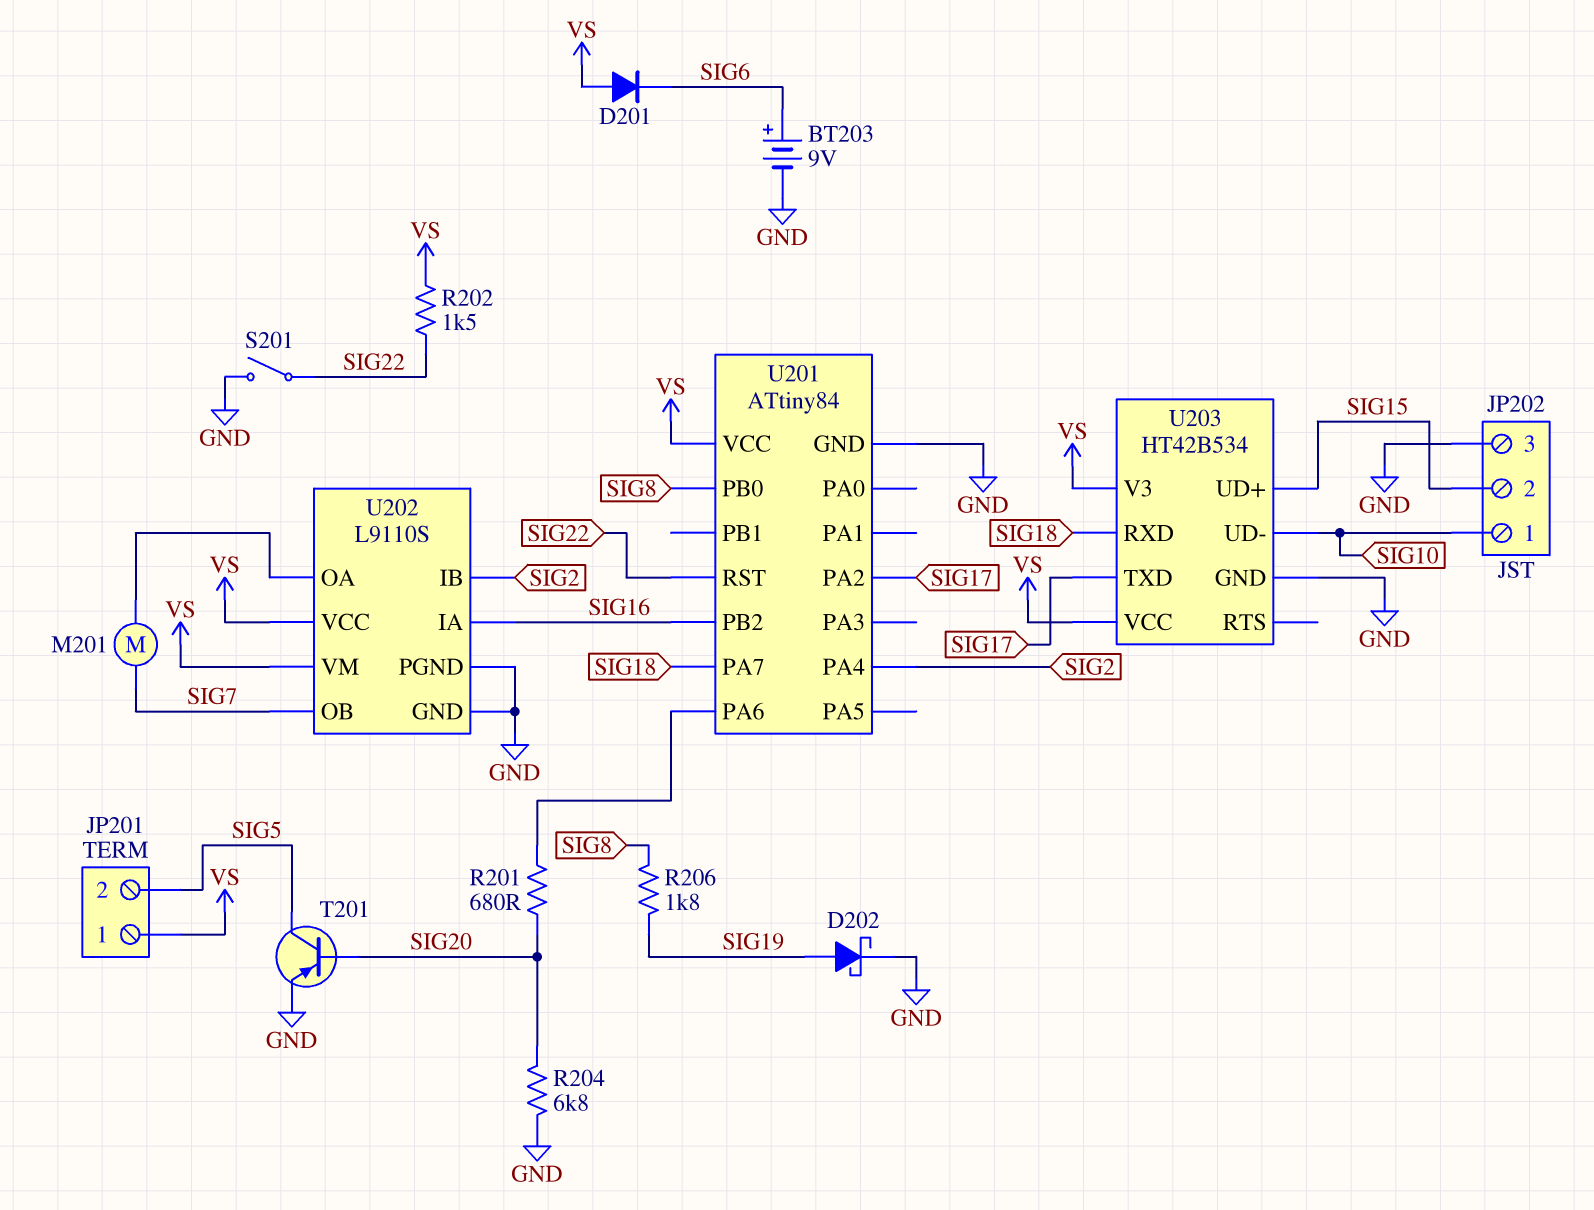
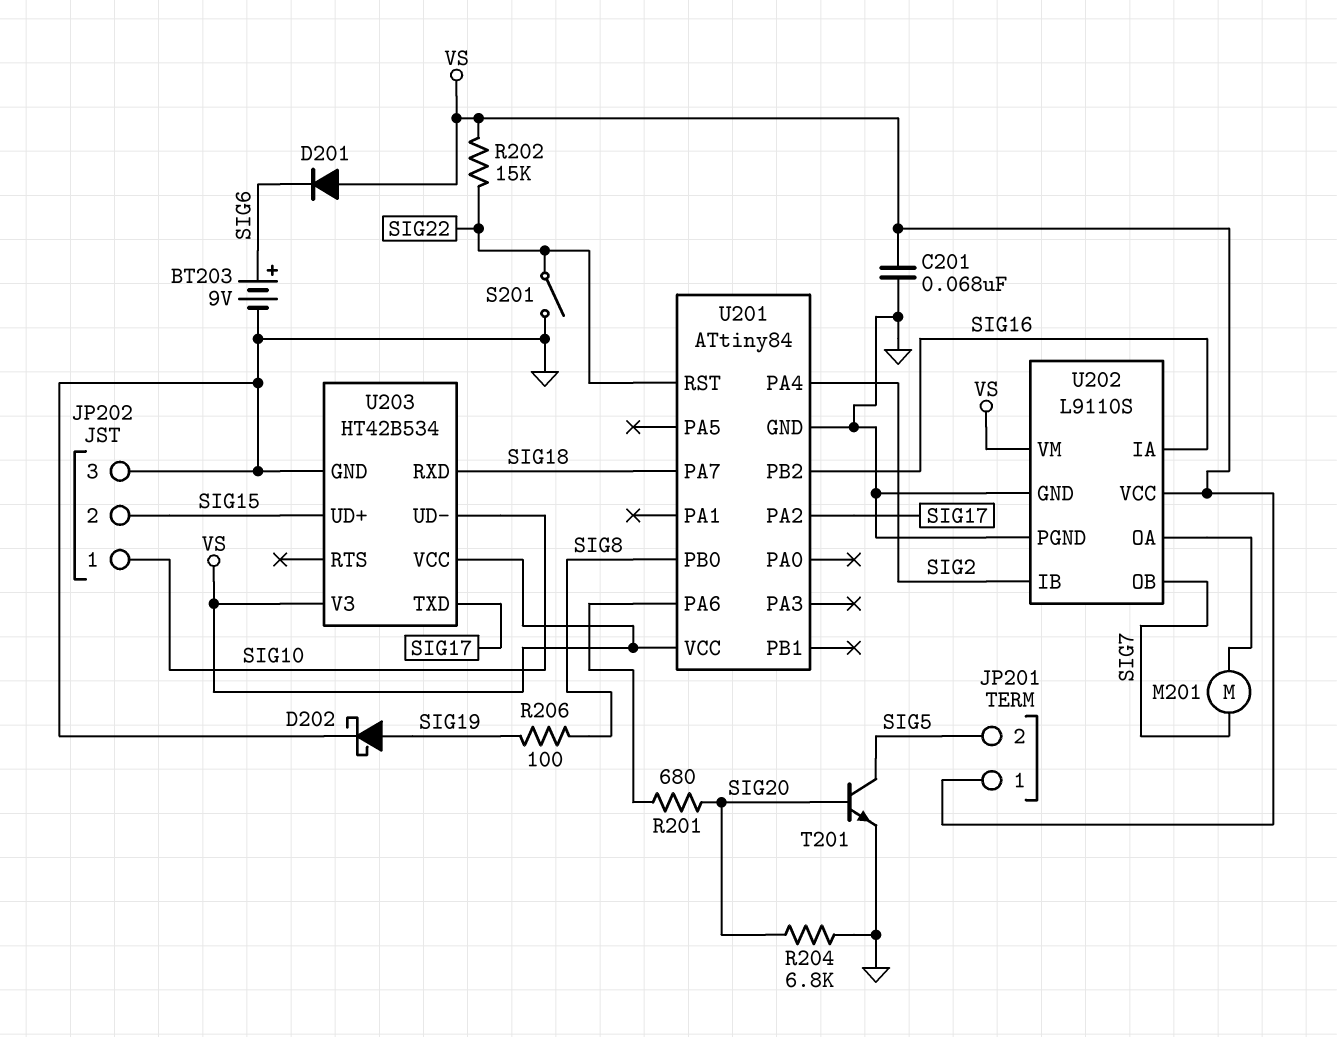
C201: none -> 68nF (GND, VS)
R202: 1.5k (SIG22, VS) -> 15k (SIG22, VS)
R206: 1.8k (SIG8, SIG19) -> 100 (SIG8, SIG19)
T201: PNP (B SIG20, C SIG5, E GND) -> NPN (B SIG20, C SIG5, E GND)

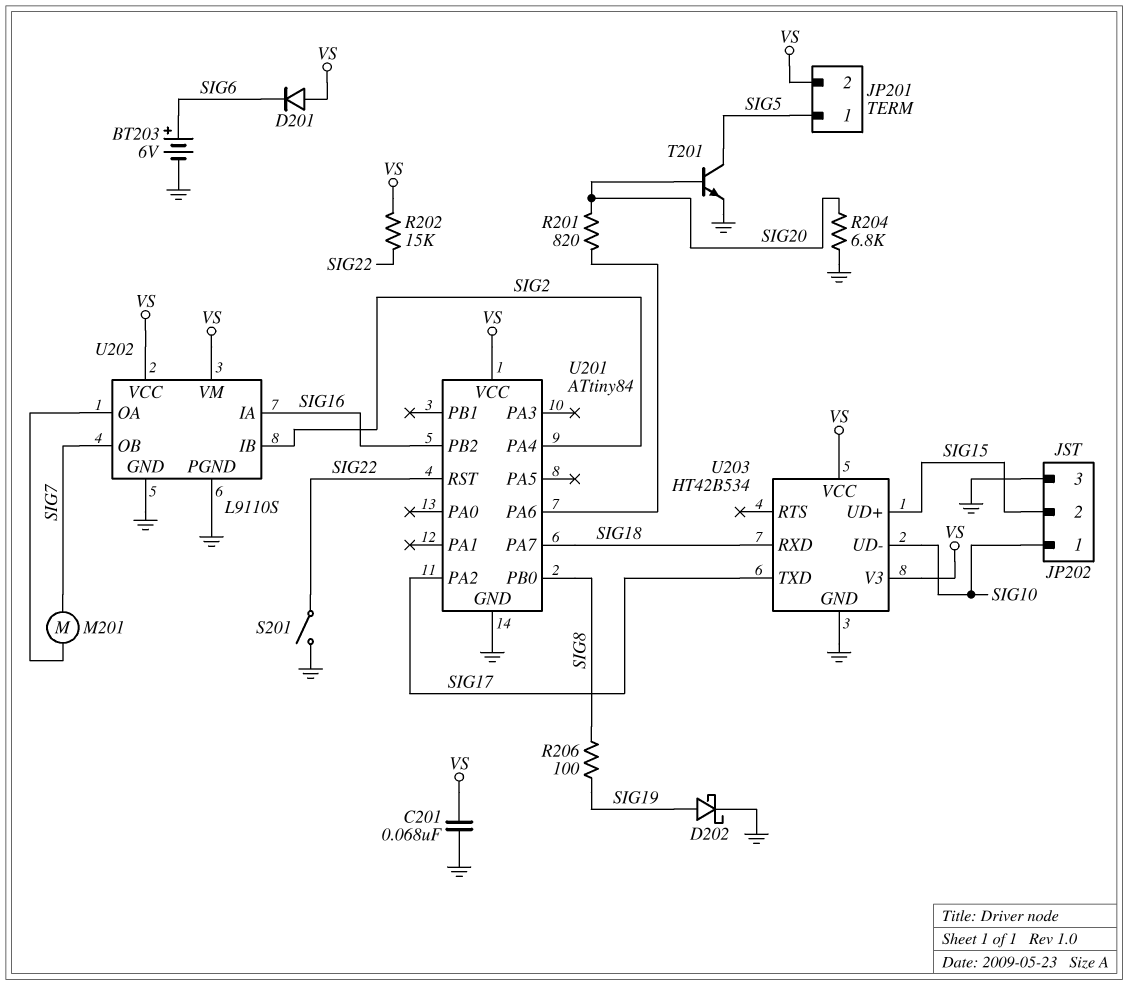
BT203: 9V (plus SIG6, minus GND) -> 6V (plus SIG6, minus GND)
JP201 pin 1: VS -> SIG5
JP201 pin 2: SIG5 -> VS
R201: 680 (SIG20, U201/PA6) -> 820 (SIG20, U201/PA6)

